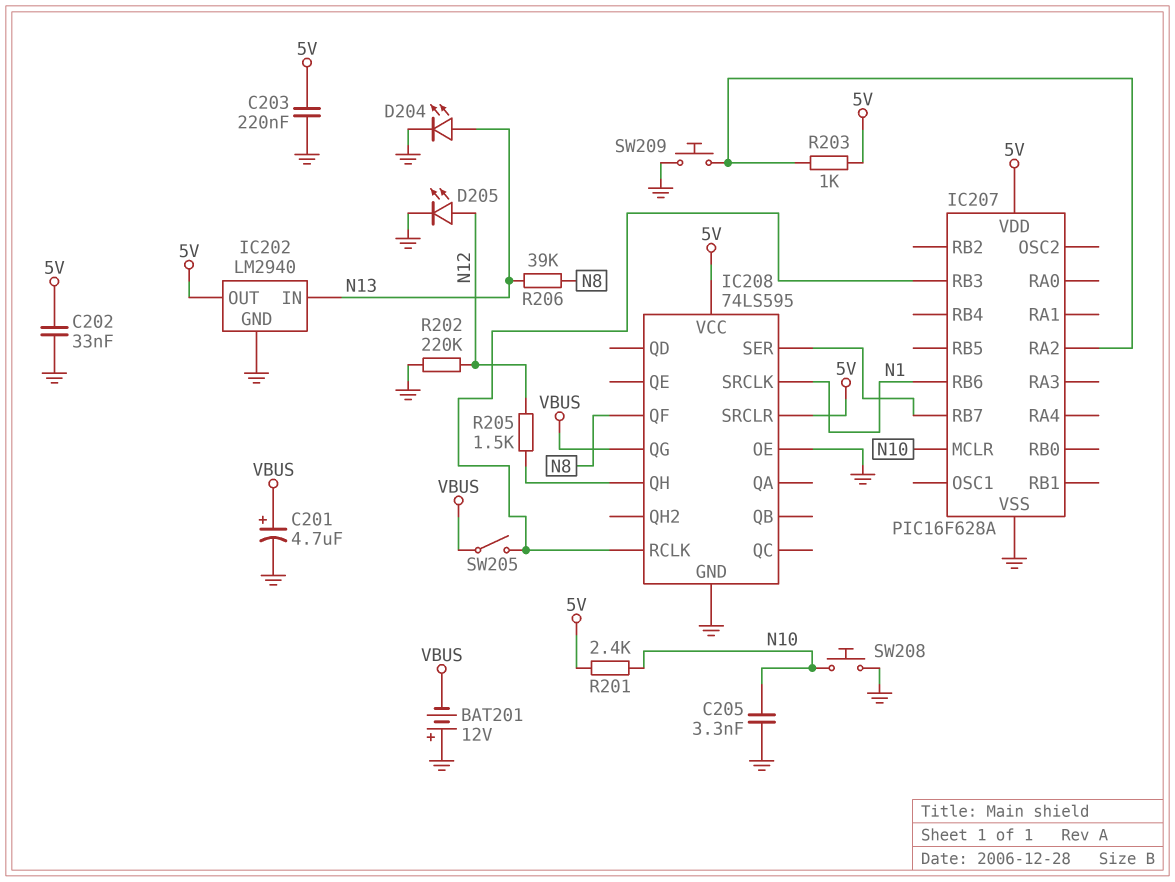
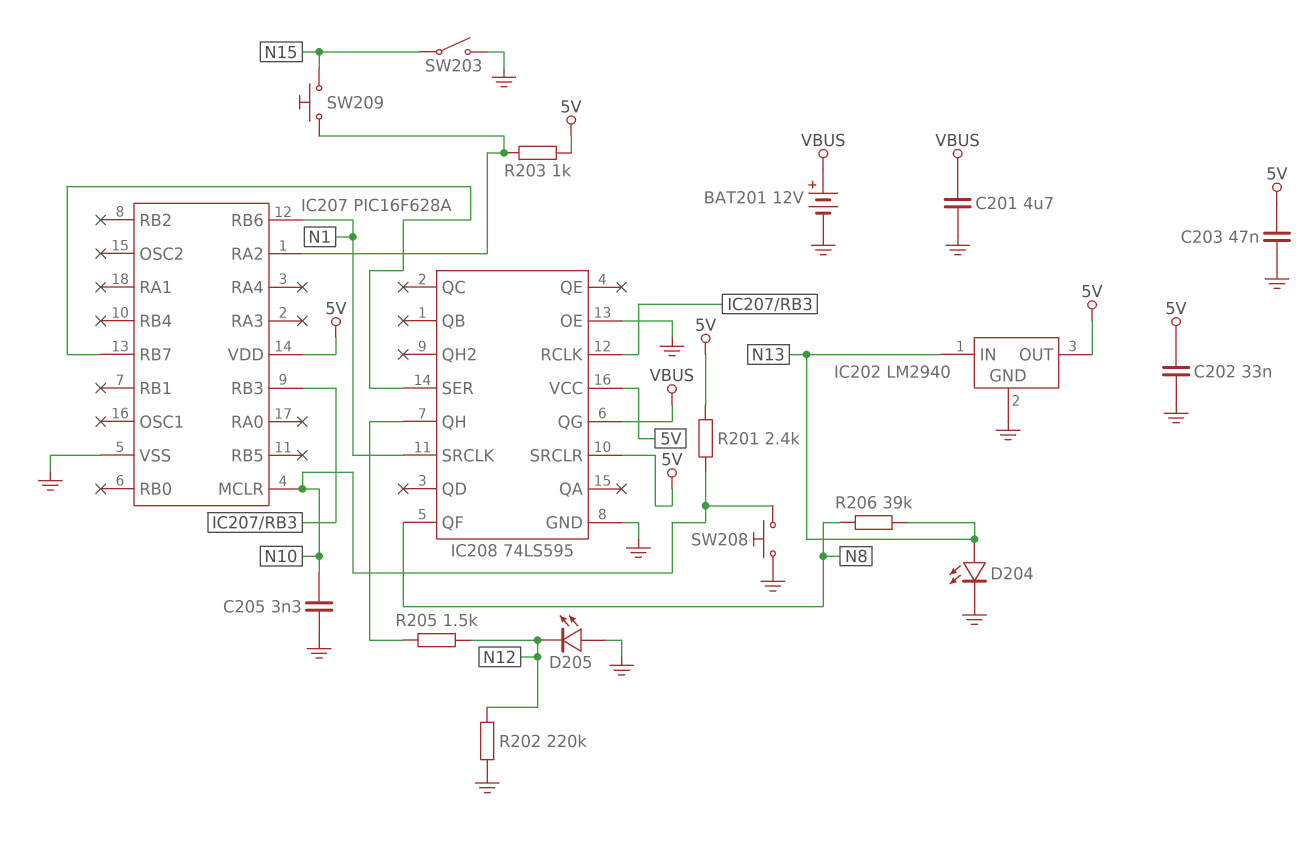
BAT201: 12V (plus GND, minus VBUS) -> 12V (plus VBUS, minus GND)
C201: 4.7uF (plus VBUS, minus GND) -> 4.7uF (GND, VBUS)
C203: 220nF (5V, GND) -> 47nF (5V, GND)
D205: LED (A N12, K GND) -> LED (A GND, K N12)
SW203: none -> switch (GND, N15)
SW205: switch (IC207/RB3, VBUS) -> none
SW209: button (GND, IC207/RA2) -> button (IC207/RA2, N15)

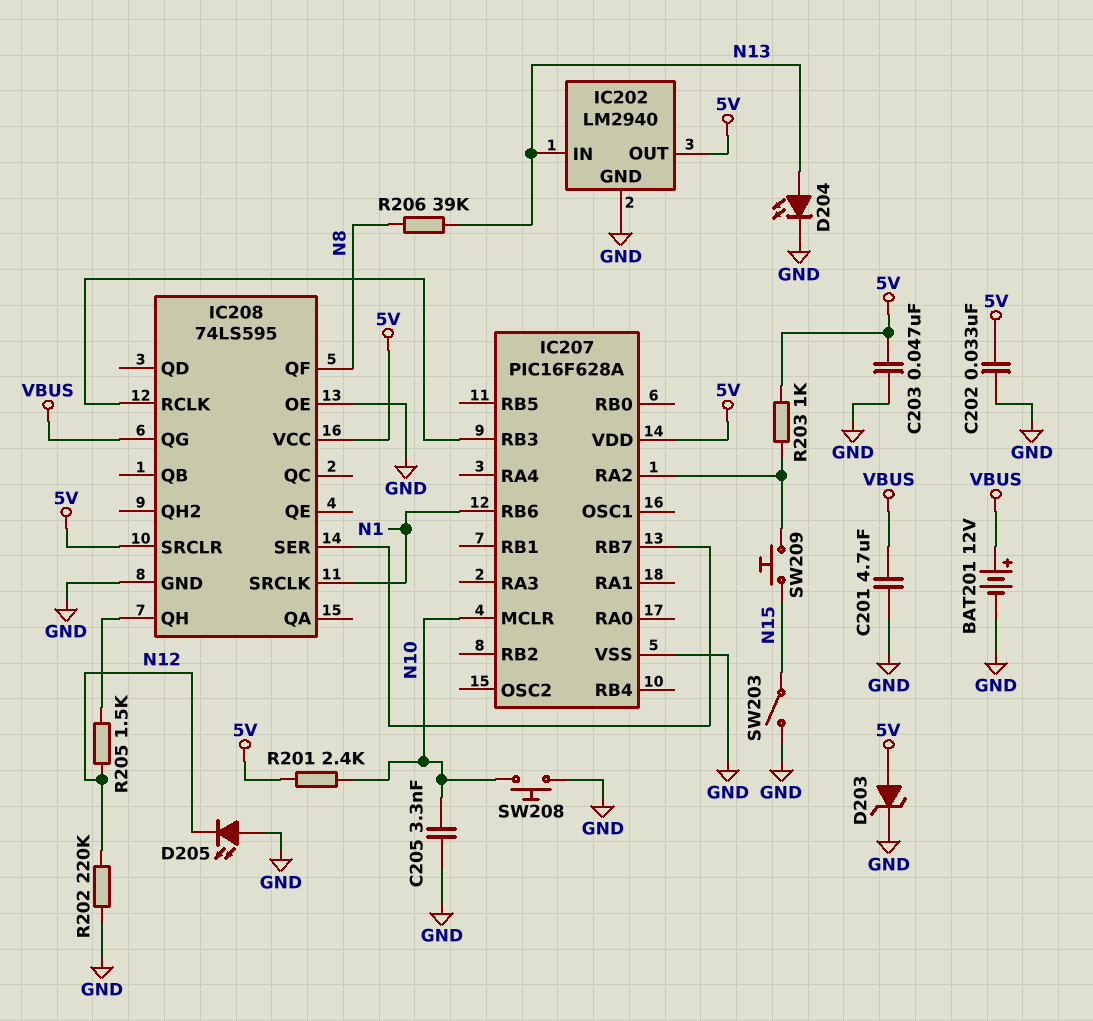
D203: none -> zener (A 5V, K GND)

